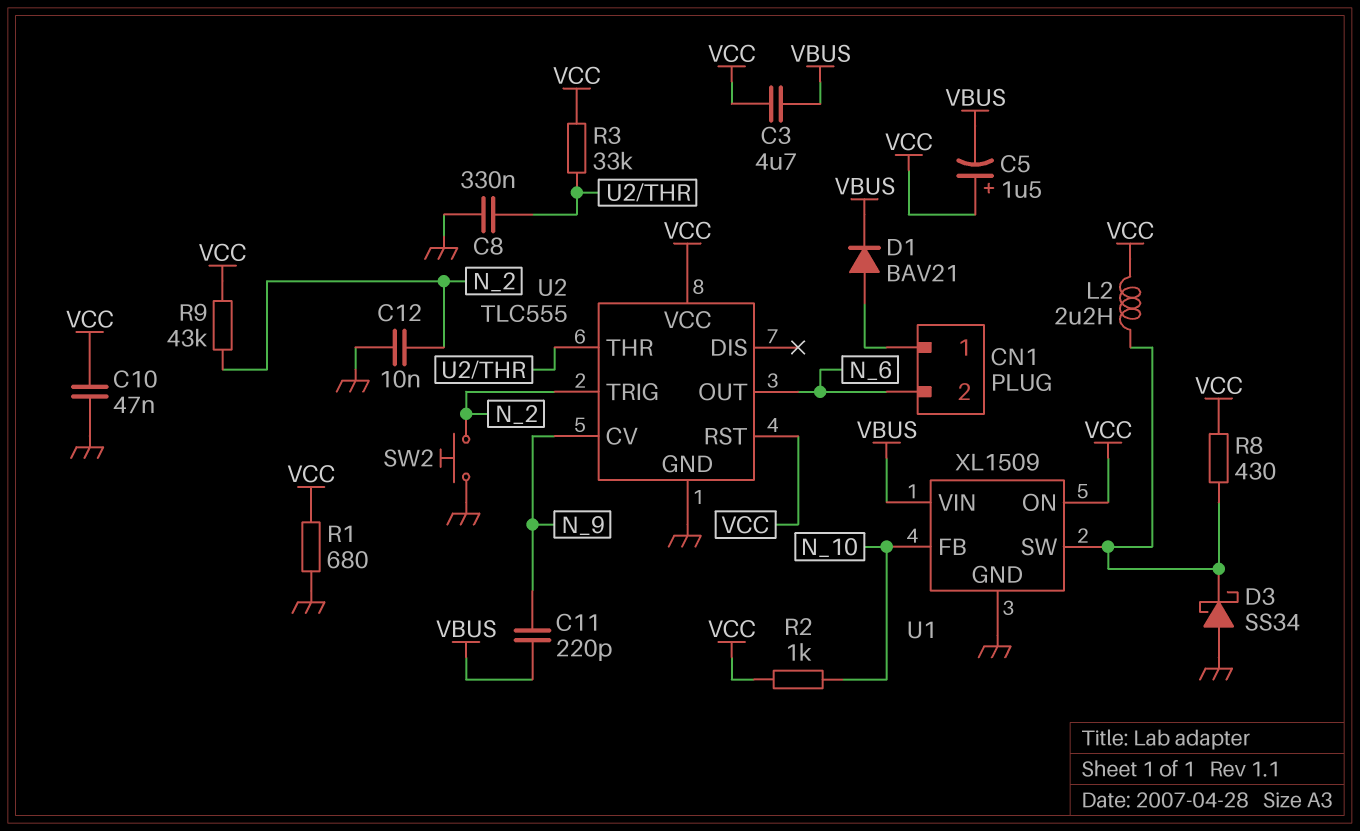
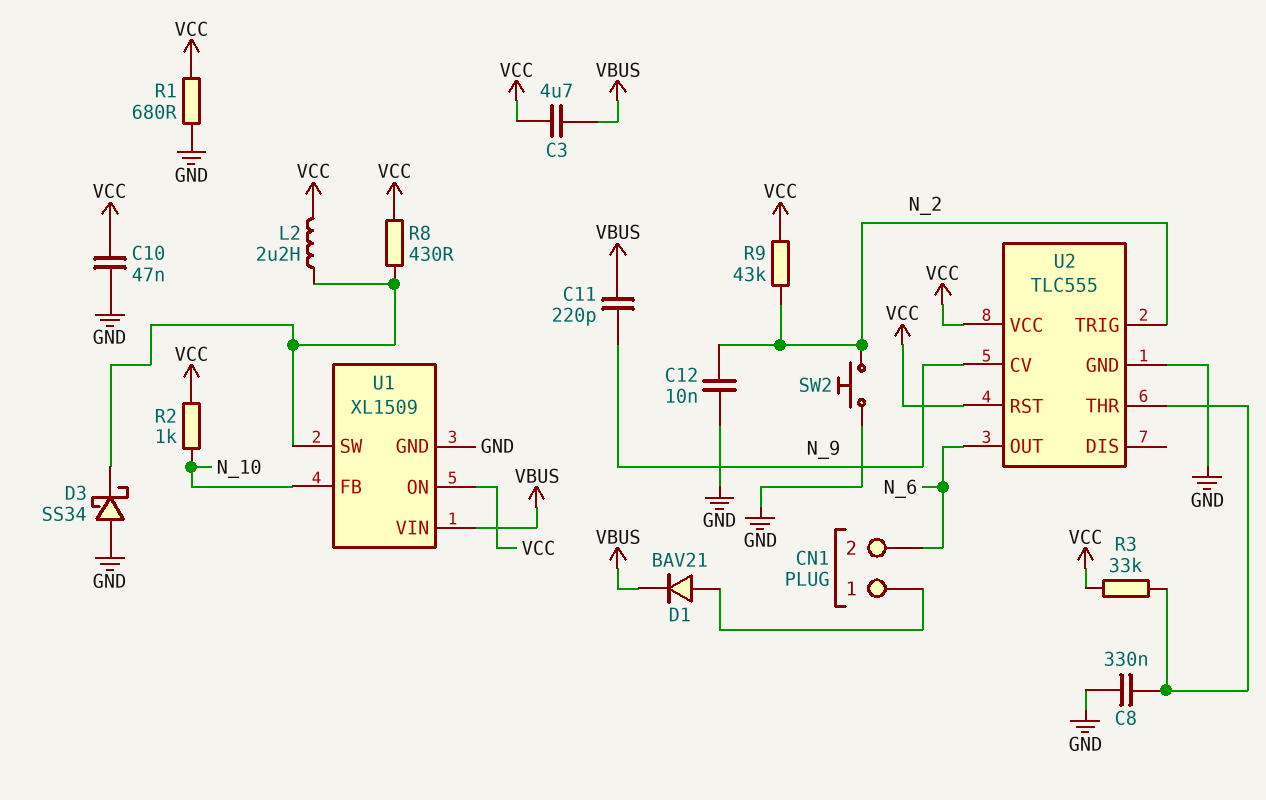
C5: 1.5uF (plus VCC, minus VBUS) -> none

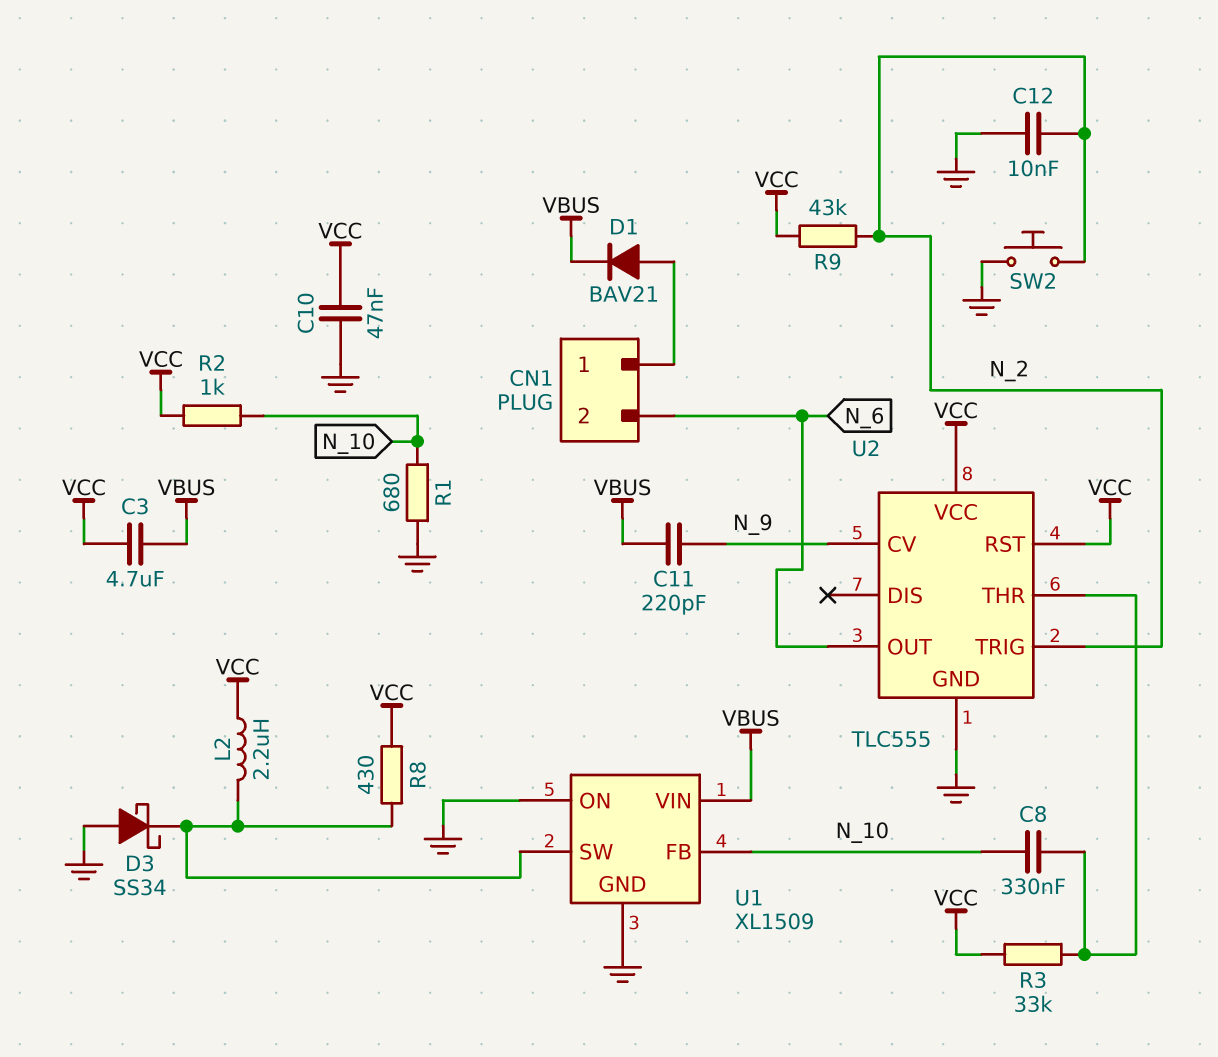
C8: 330nF (GND, U2/THR) -> 330nF (N_10, U2/THR)
R1: 680 (GND, VCC) -> 680 (GND, N_10)
U1 pin ON: VCC -> GND

